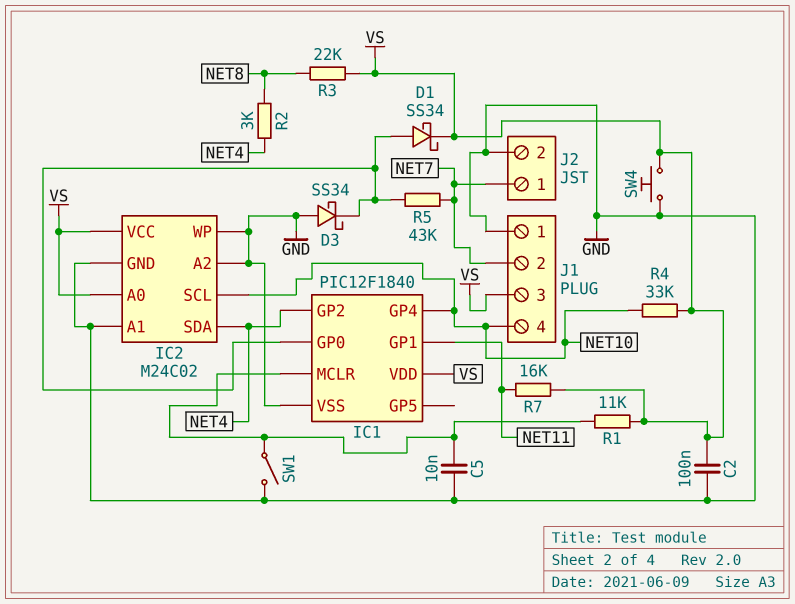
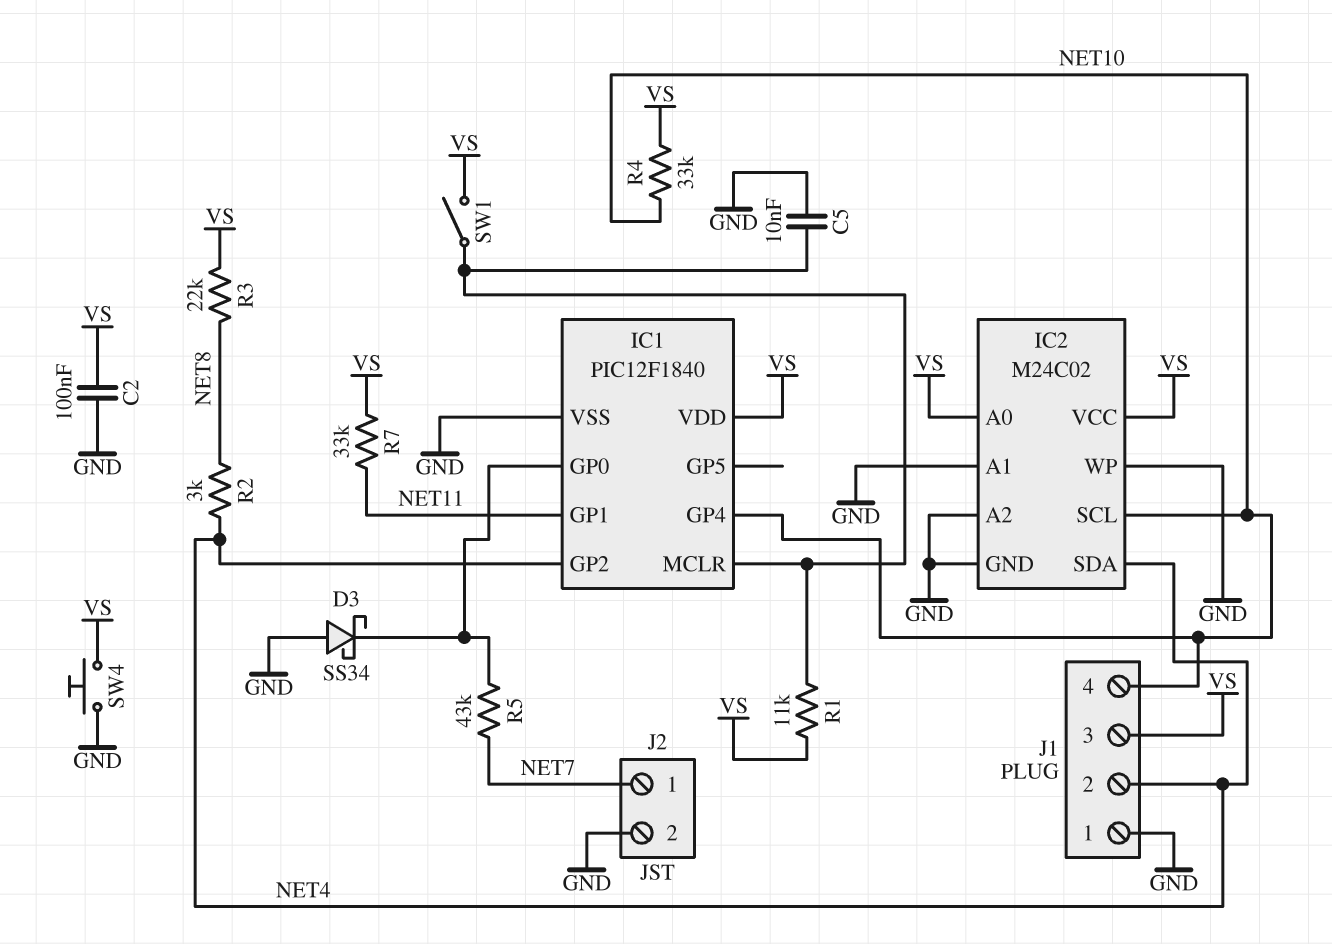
D1: schottky SS34 (A IC1/GP0, K VS) -> none
J1 pin 2: NET7 -> NET4
R7: 16k (NET11, VS) -> 33k (NET11, VS)
SW1: switch (GND, IC1/MCLR) -> switch (IC1/MCLR, VS)

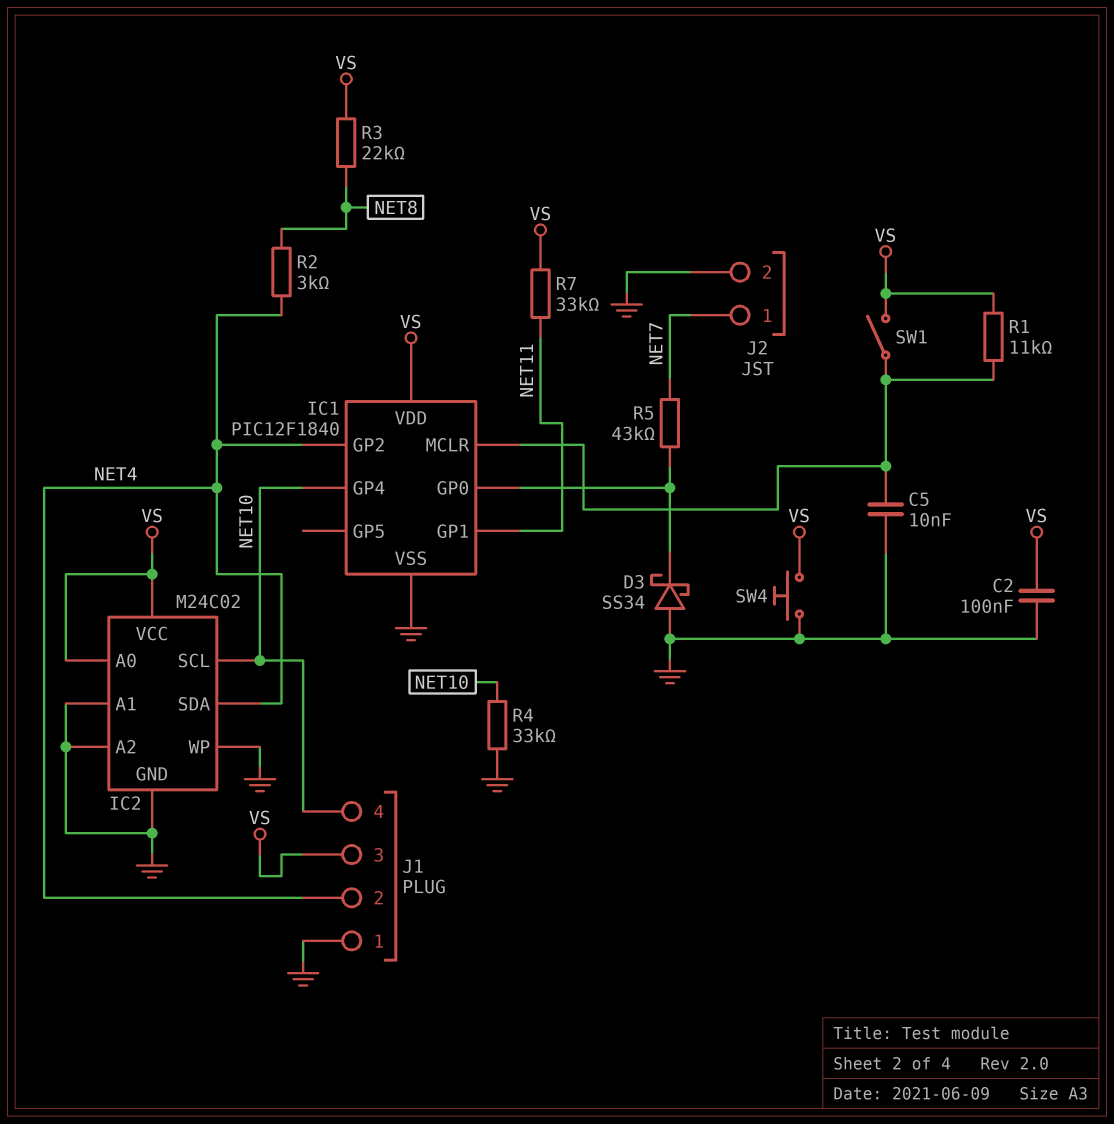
R4: 33k (NET10, VS) -> 33k (GND, NET10)

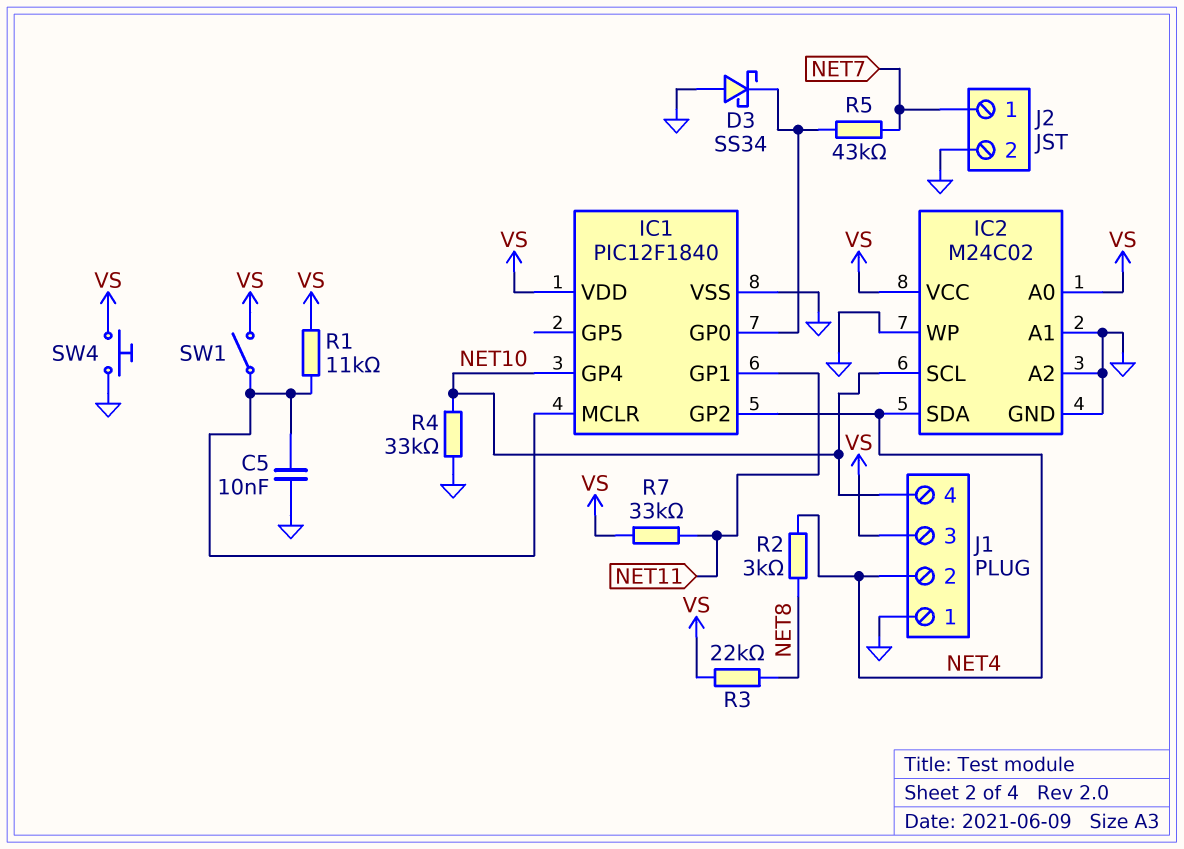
C2: 100nF (GND, VS) -> none

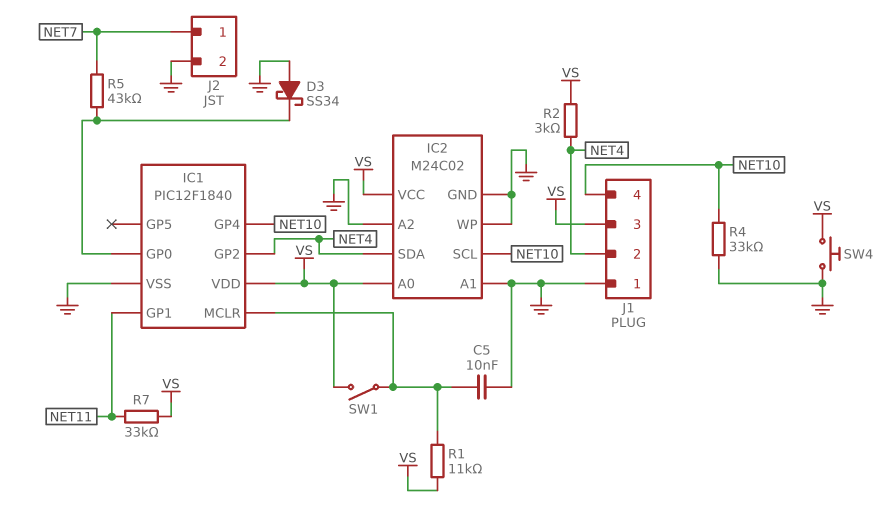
R2: 3k (NET4, NET8) -> 3k (NET4, VS)
R3: 22k (NET8, VS) -> none

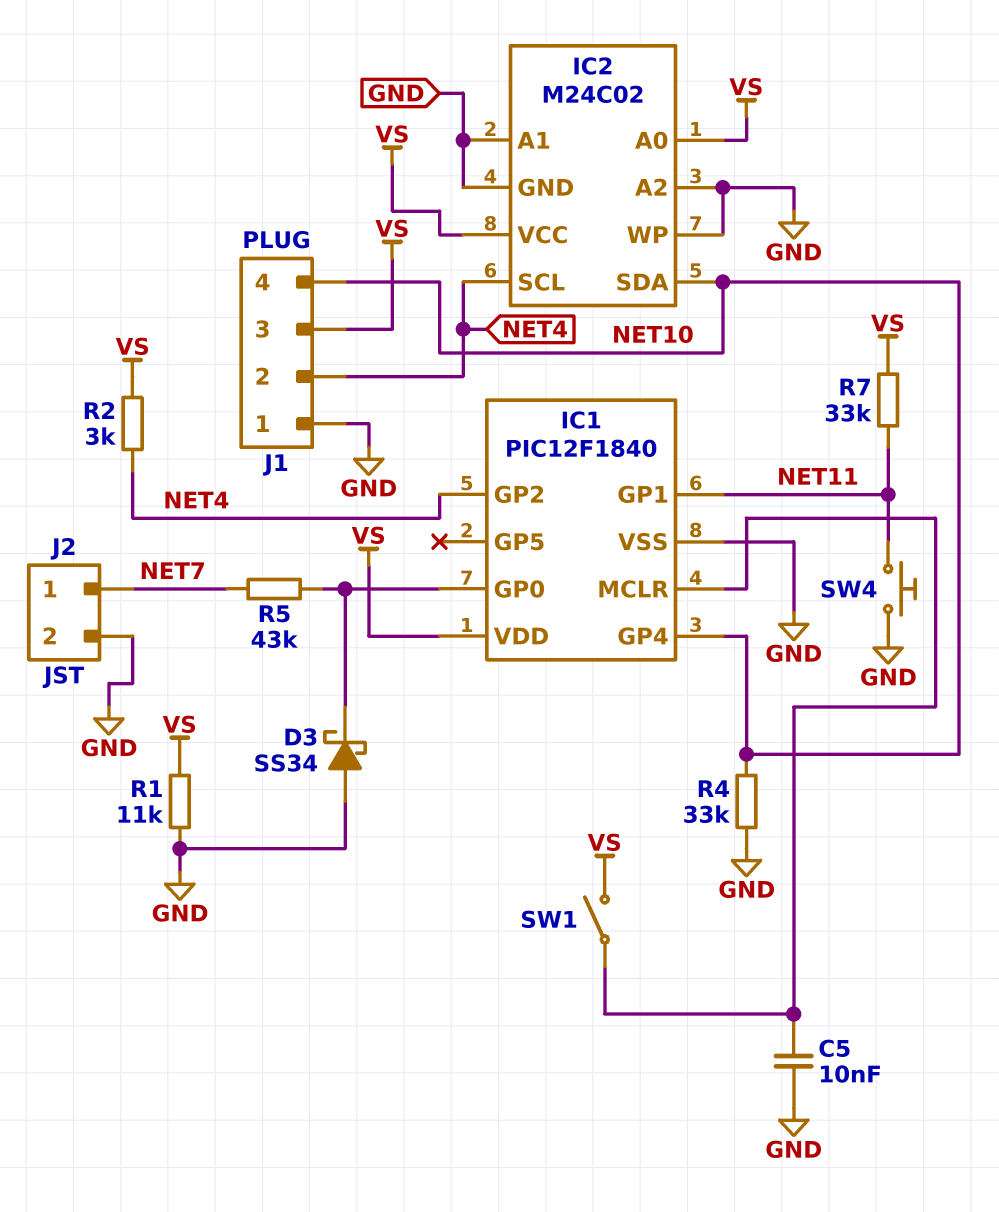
IC2 pin SCL: NET10 -> NET4
IC2 pin SDA: NET4 -> NET10
R1: 11k (IC1/MCLR, VS) -> 11k (GND, VS)
SW4: button (GND, VS) -> button (GND, NET11)

